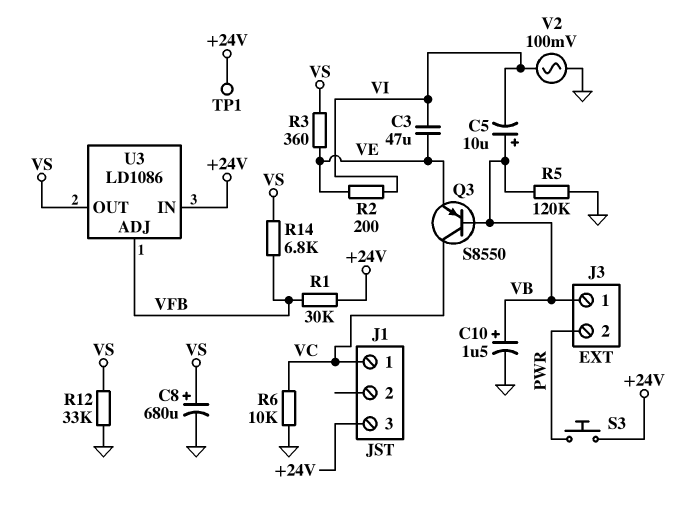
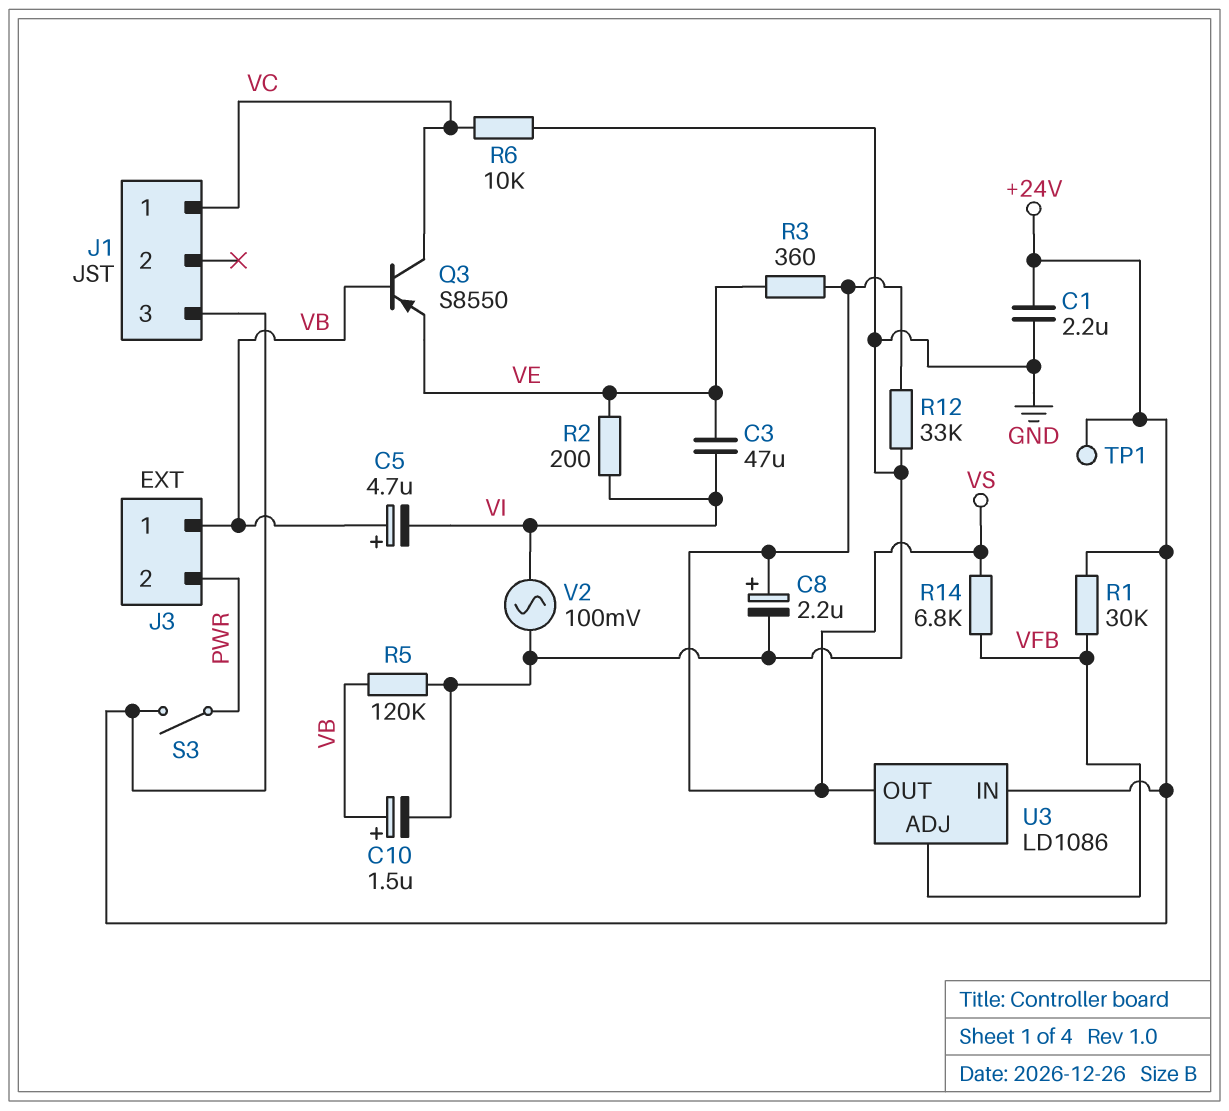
C1: none -> 2.2uF (+24V, GND)
C5: 10uF (plus VB, minus VI) -> 4.7uF (plus VB, minus VI)
C8: 680uF (plus VS, minus GND) -> 2.2uF (plus VS, minus GND)
S3: button (+24V, PWR) -> switch (+24V, PWR)

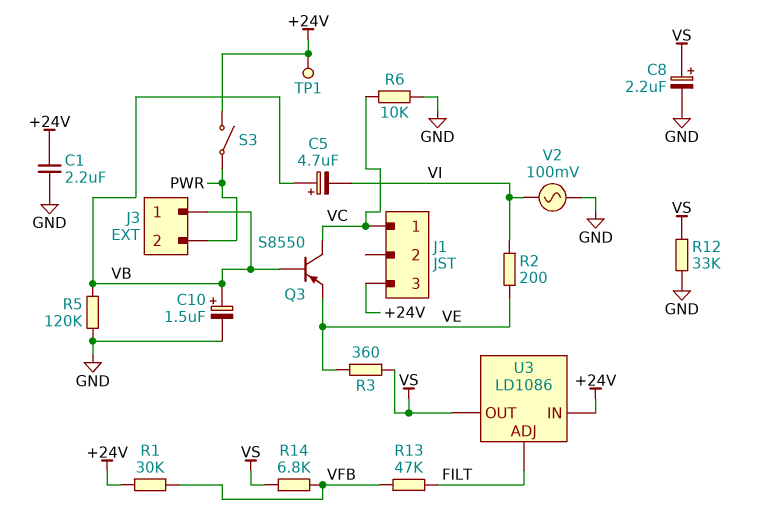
C3: 47uF (VE, VI) -> none
R13: none -> 47k (FILT, VFB)
U3 pin ADJ: VFB -> FILT

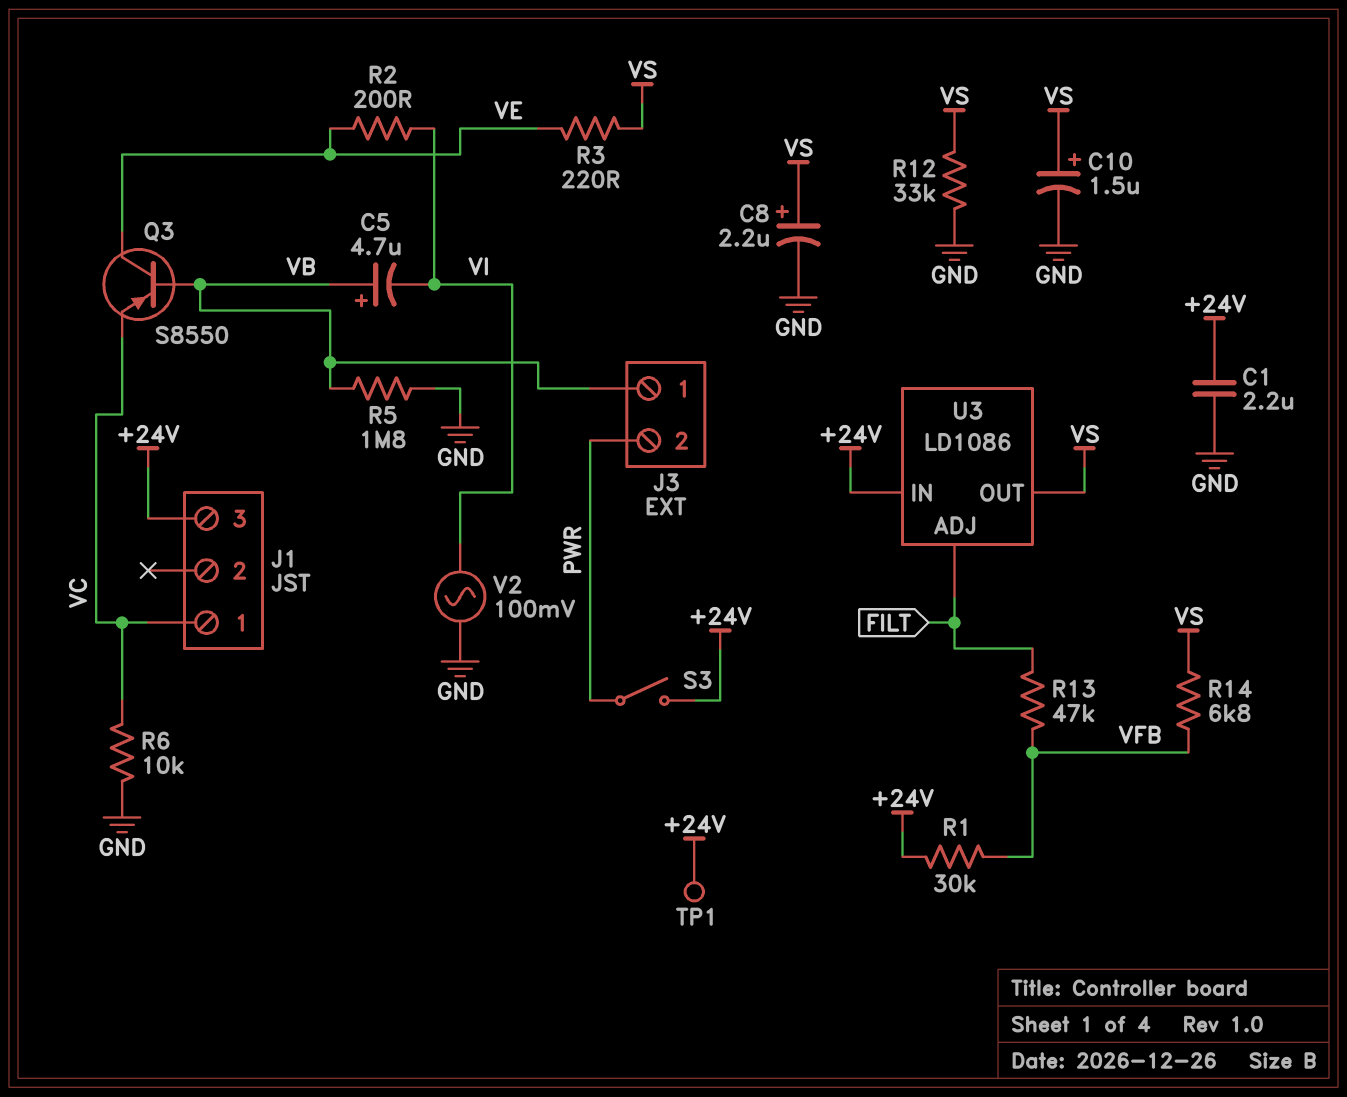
C10: 1.5uF (plus VB, minus GND) -> 1.5uF (plus VS, minus GND)
Q3: PNP S8550 (B VB, C VC, E VE) -> PNP S8550 (B VB, C VE, E VC)
R3: 360 (VE, VS) -> 220 (VE, VS)
R5: 120k (GND, VB) -> 1.8M (GND, VB)

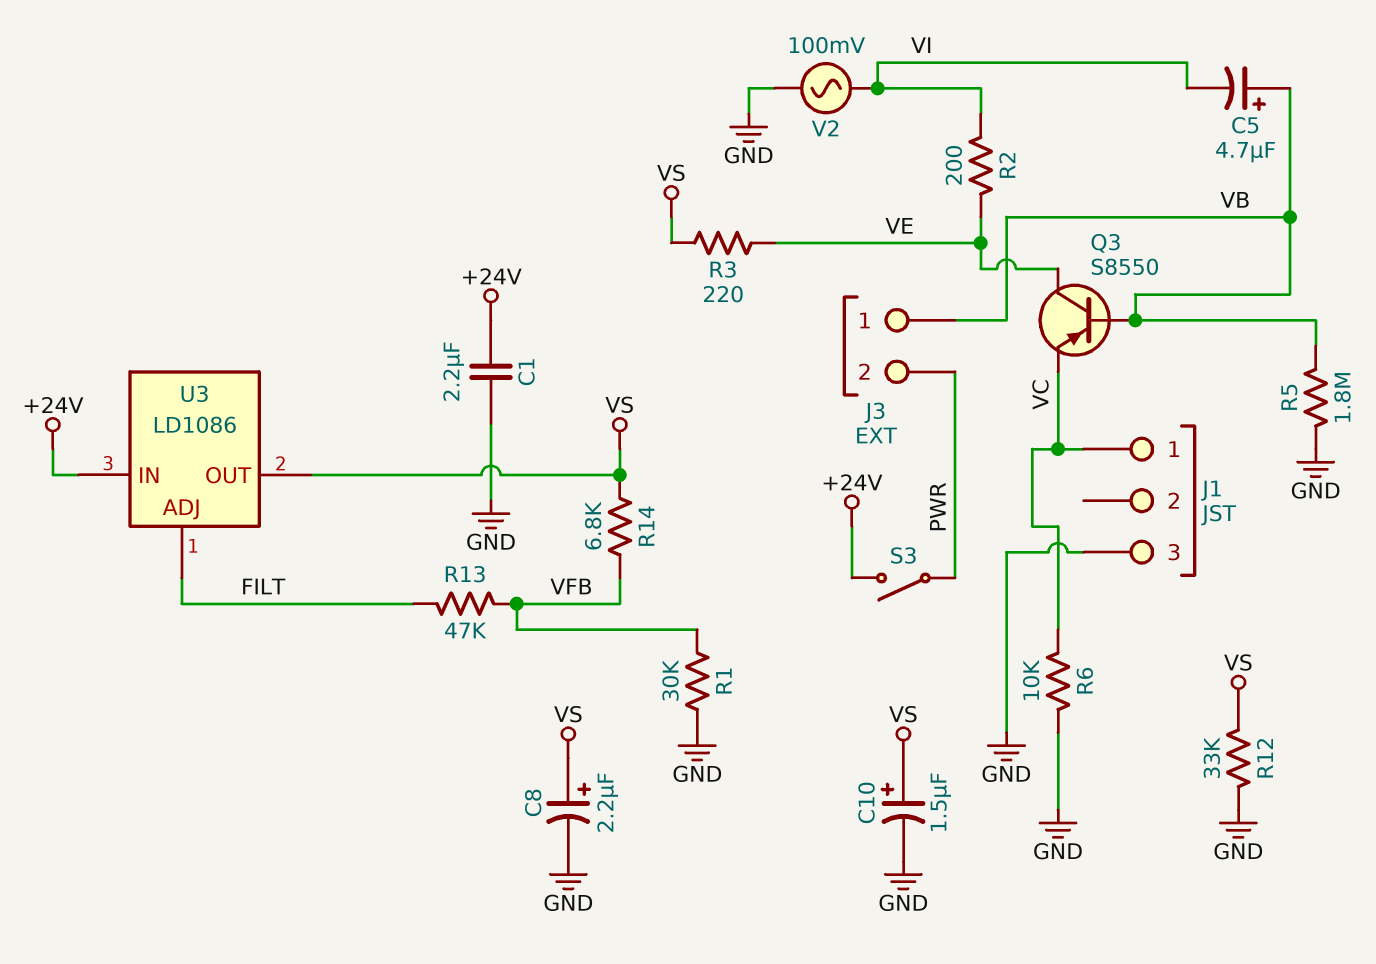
J1 pin 3: +24V -> GND
R1: 30k (+24V, VFB) -> 30k (GND, VFB)
TP1: test point (+24V) -> none

